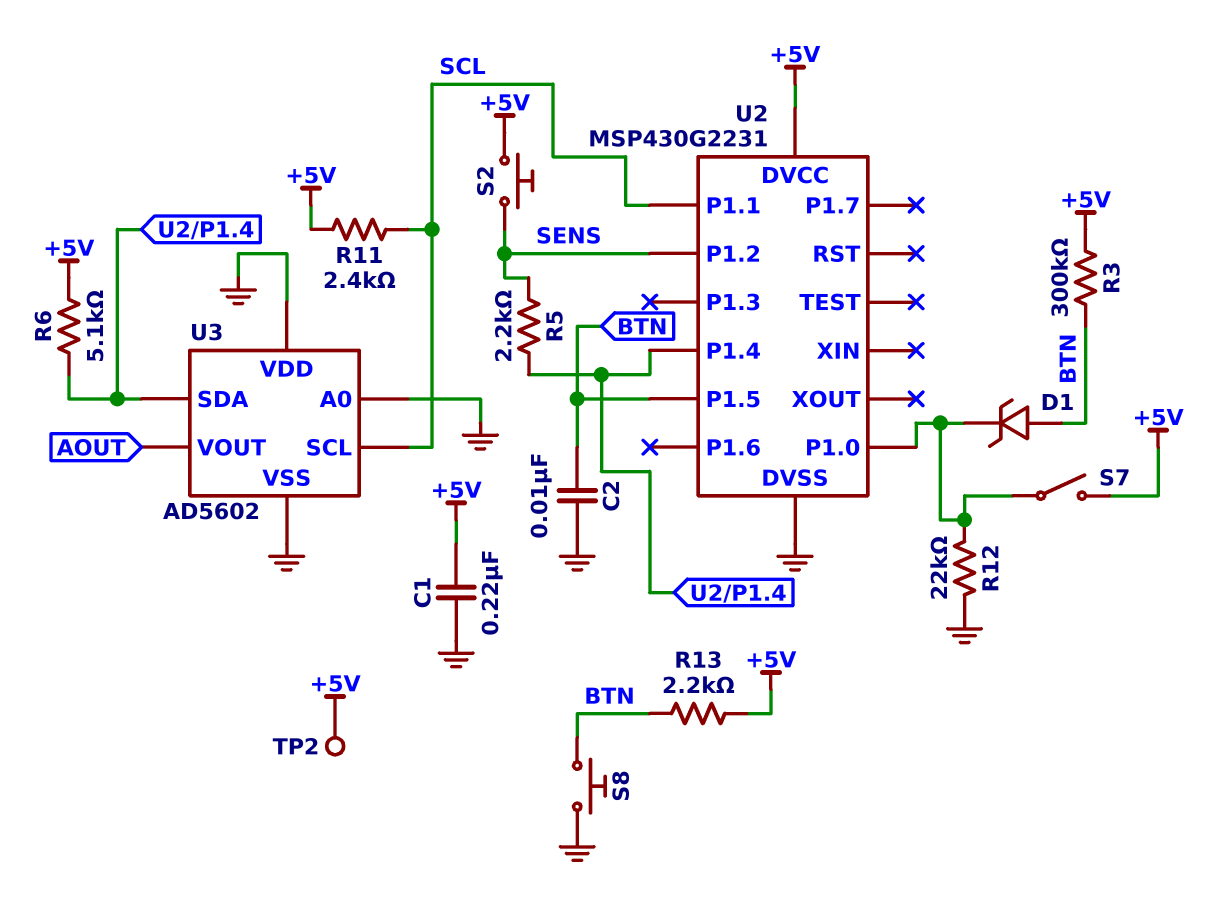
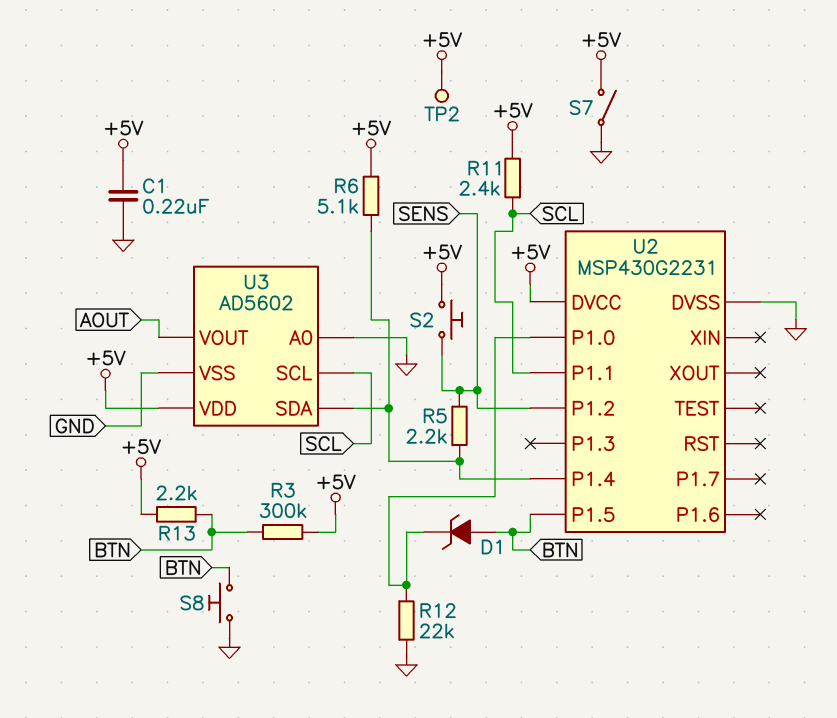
C2: 10nF (BTN, GND) -> none
S7: switch (+5V, U2/P1.0) -> switch (+5V, GND)
U3 pin VDD: GND -> +5V

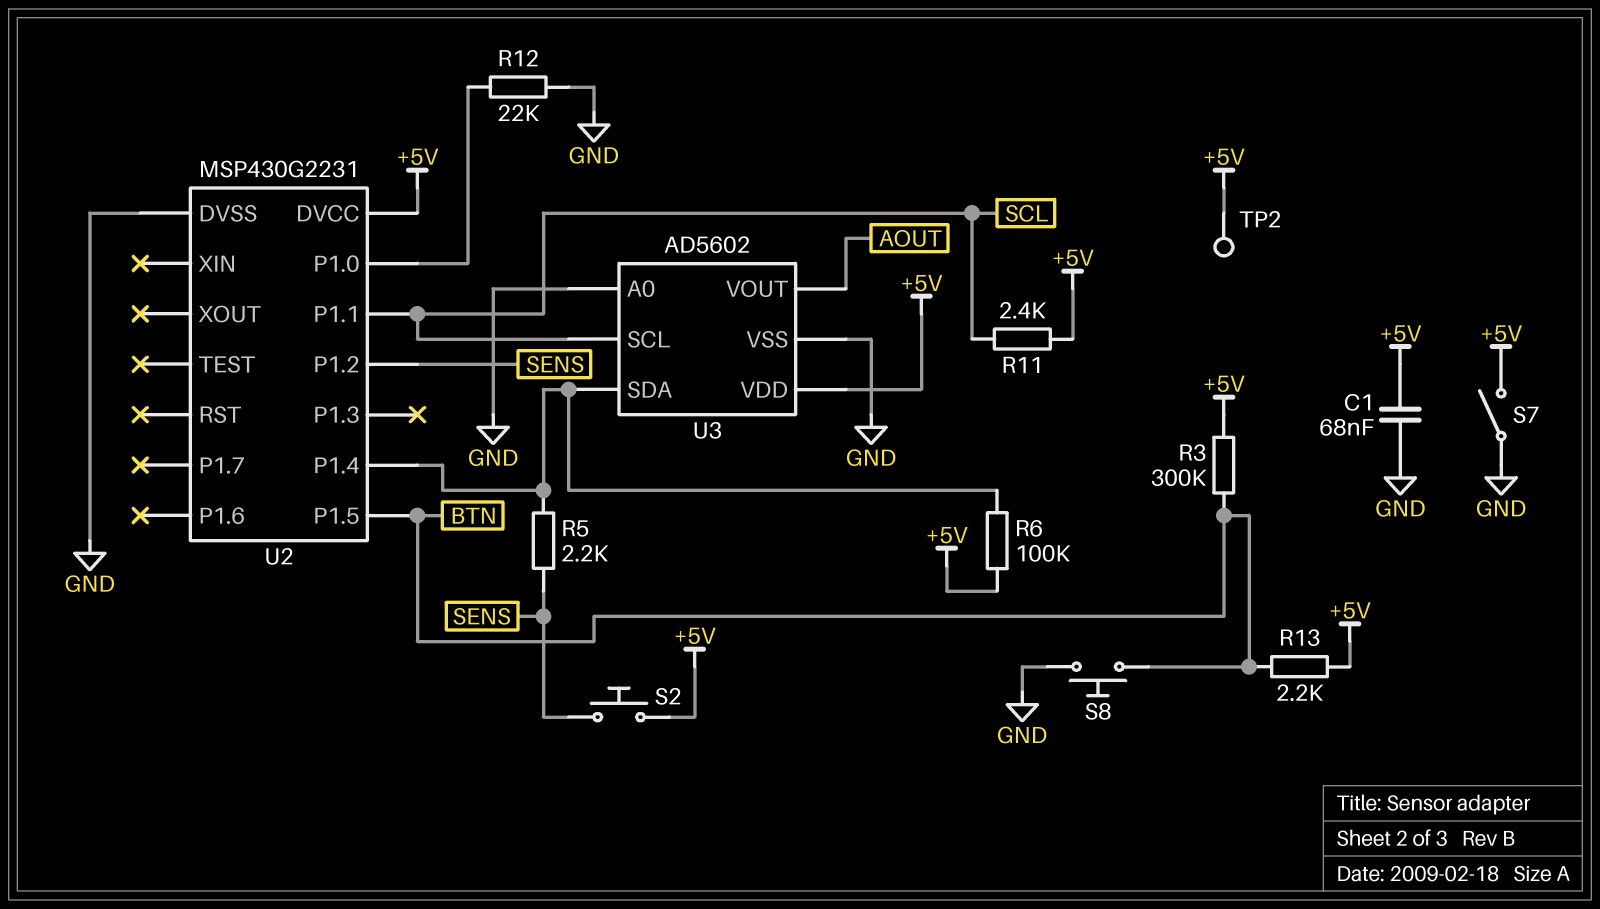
C1: 220nF (+5V, GND) -> 68nF (+5V, GND)
D1: zener (A BTN, K U2/P1.0) -> none
R6: 5.1k (+5V, U2/P1.4) -> 100k (+5V, U2/P1.4)

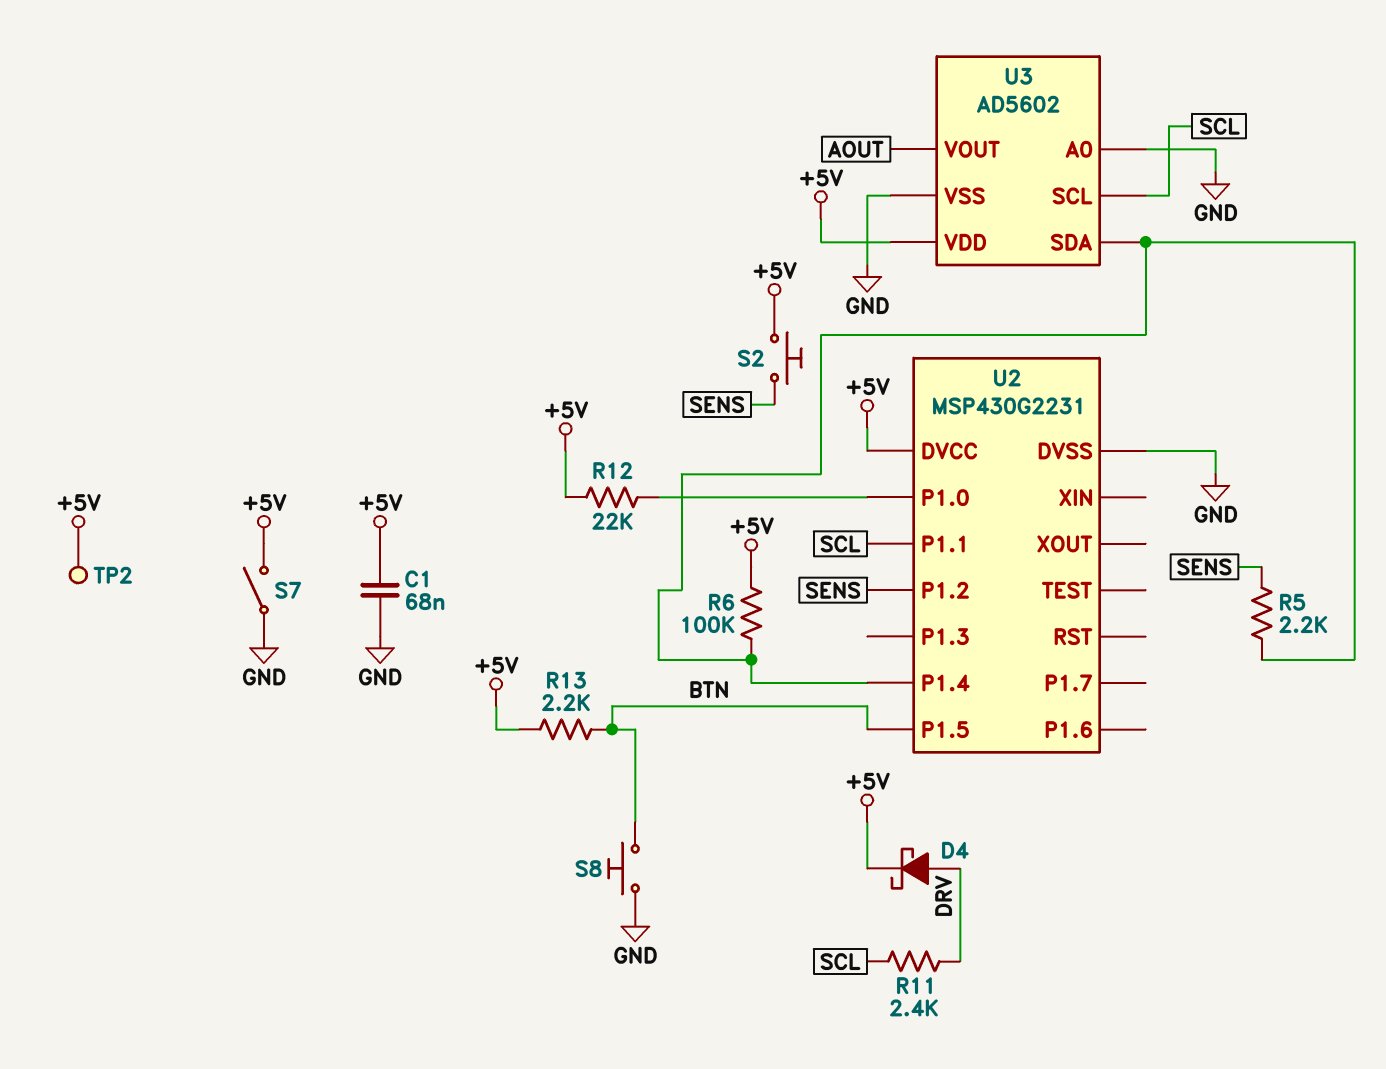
D4: none -> schottky (A DRV, K +5V)
R3: 300k (+5V, BTN) -> none
R11: 2.4k (+5V, SCL) -> 2.4k (DRV, SCL)
R12: 22k (GND, U2/P1.0) -> 22k (+5V, U2/P1.0)

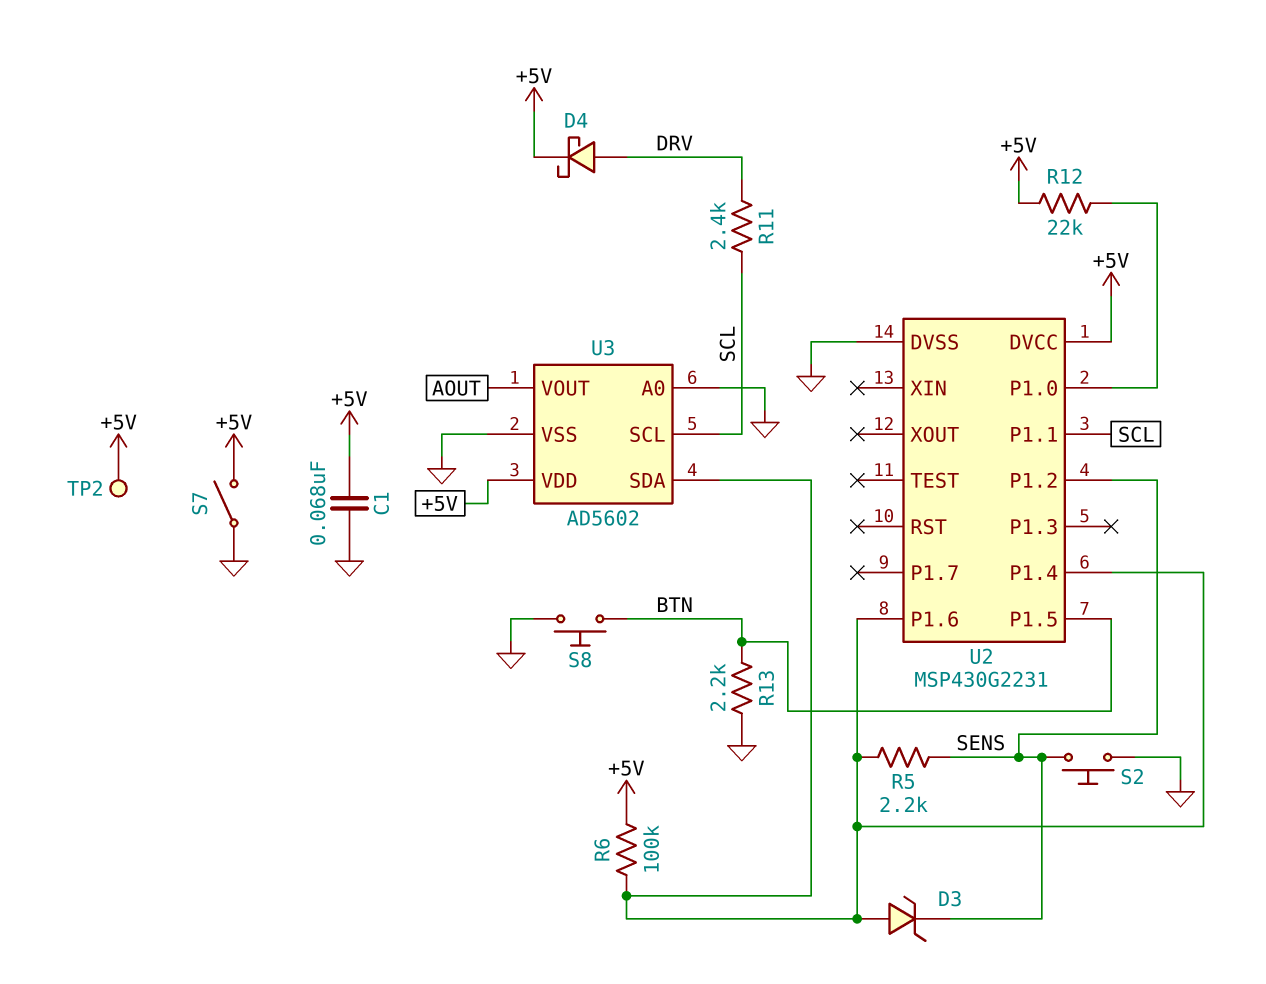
D3: none -> zener (A U2/P1.4, K SENS)
R13: 2.2k (+5V, BTN) -> 2.2k (BTN, GND)
S2: button (+5V, SENS) -> button (GND, SENS)
U2 pin P1.6: none -> U2/P1.4

